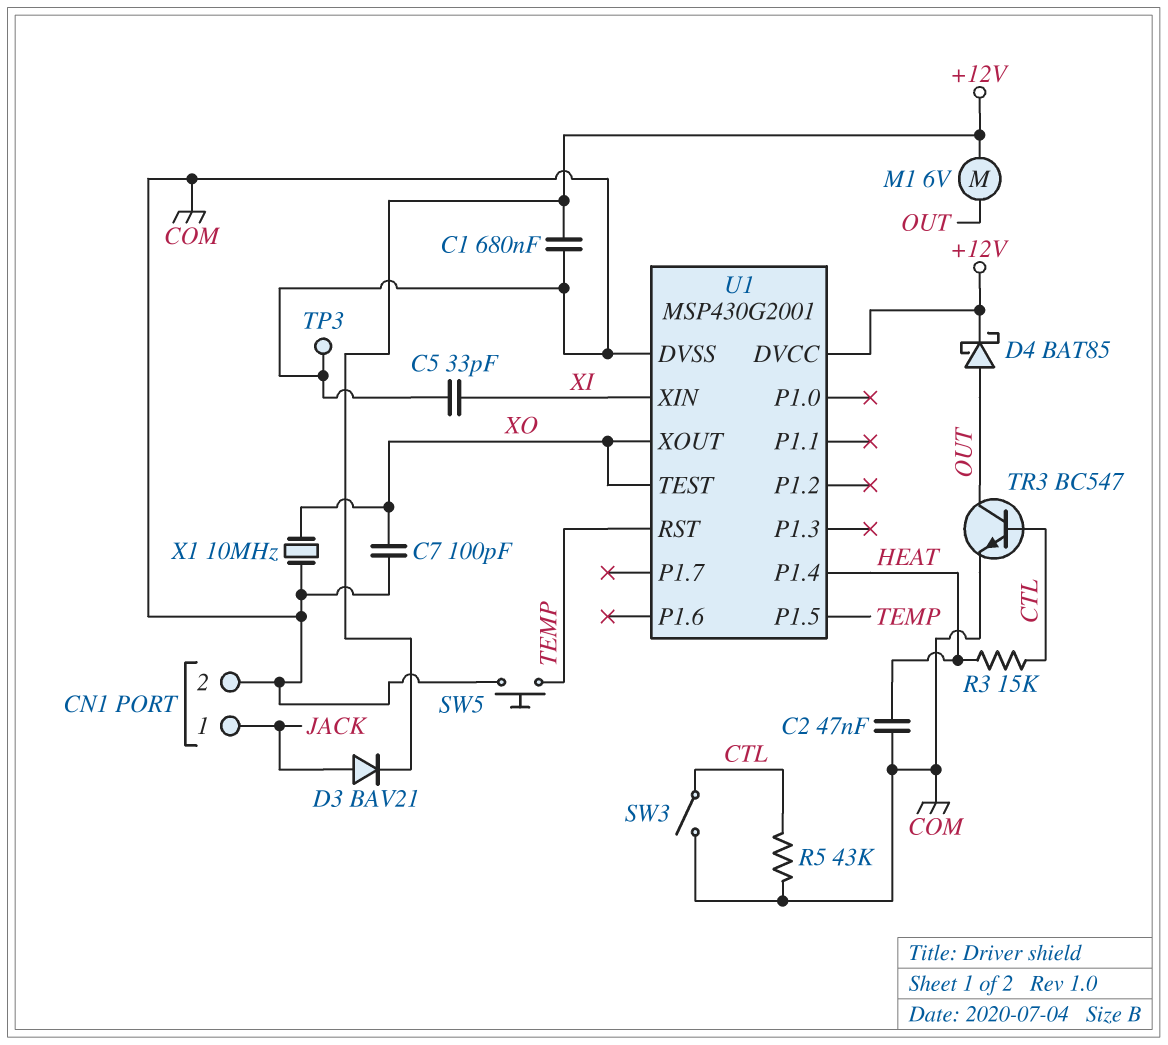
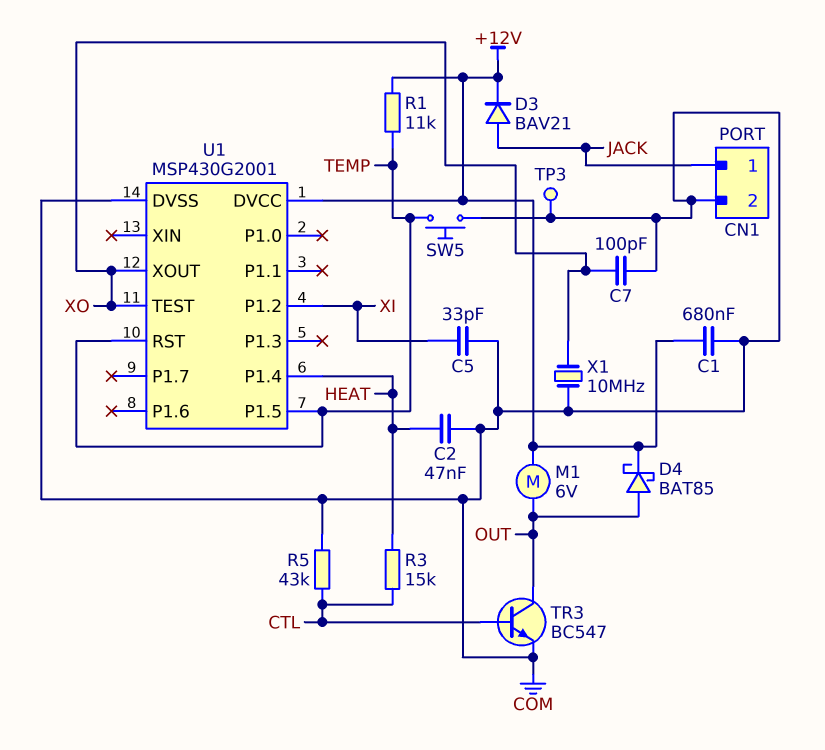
R1: none -> 11k (+12V, TEMP)
SW3: switch (COM, CTL) -> none
U1 pin P1.2: none -> XI
U1 pin XIN: XI -> none

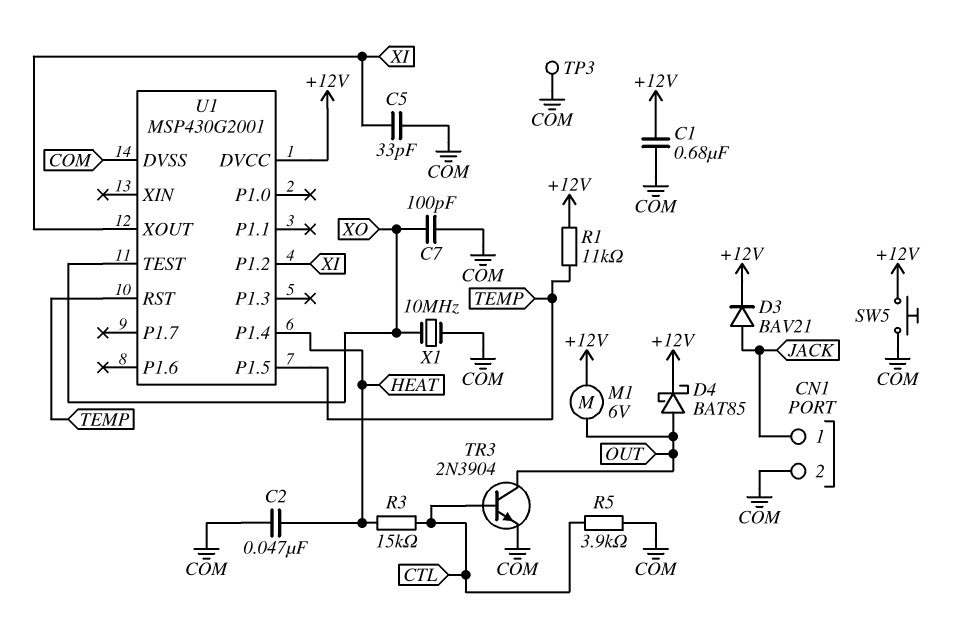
R5: 43k (COM, CTL) -> 3.9k (COM, CTL)
SW5: button (COM, TEMP) -> button (+12V, COM)
TR3: NPN BC547 (B CTL, C OUT, E COM) -> NPN 2N3904 (B CTL, C OUT, E COM)
U1 pin XOUT: XO -> XI

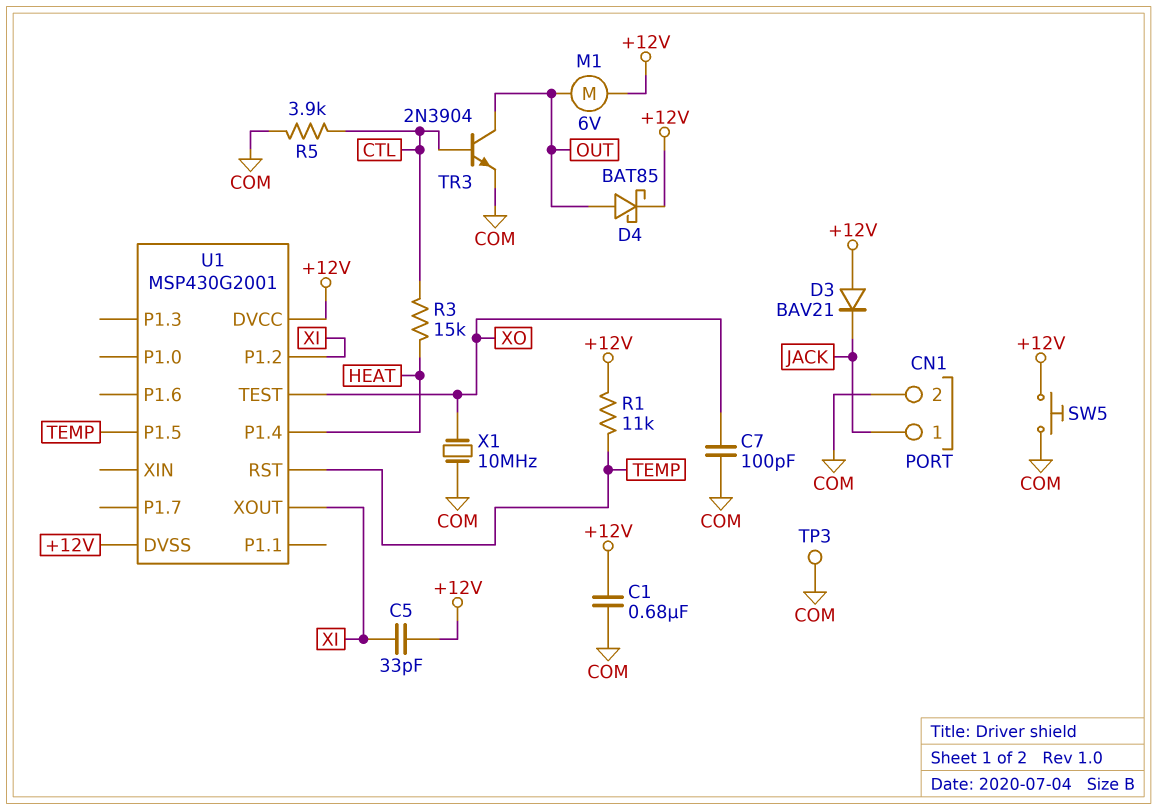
C2: 47nF (COM, HEAT) -> none
C5: 33pF (COM, XI) -> 33pF (+12V, XI)
D3: diode BAV21 (A JACK, K +12V) -> diode BAV21 (A +12V, K JACK)
U1 pin DVSS: COM -> +12V

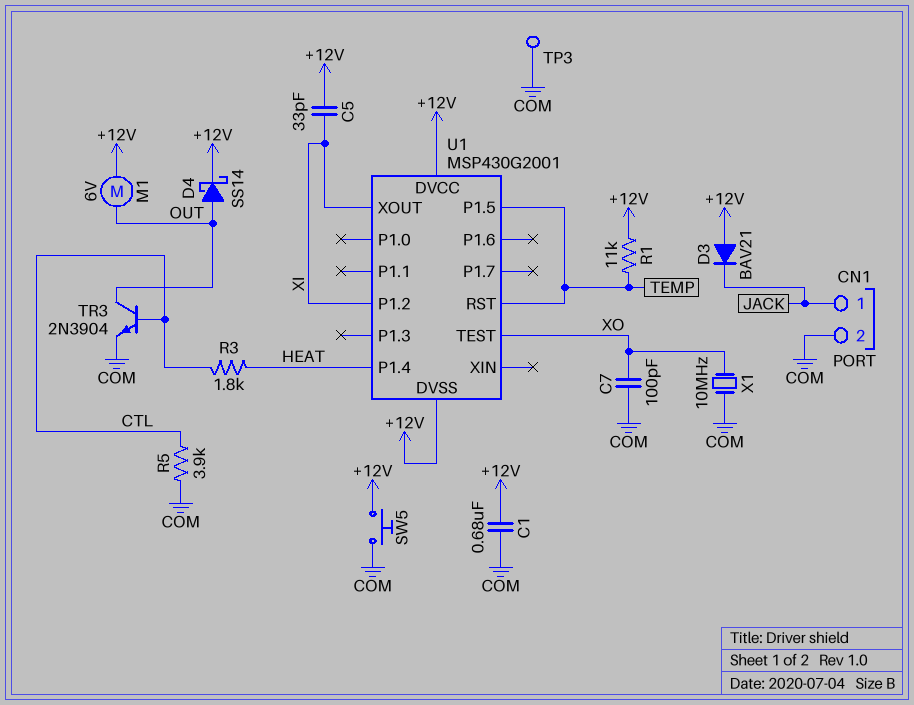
D4: schottky BAT85 (A OUT, K +12V) -> schottky SS14 (A OUT, K +12V)
R3: 15k (CTL, HEAT) -> 1.8k (CTL, HEAT)

